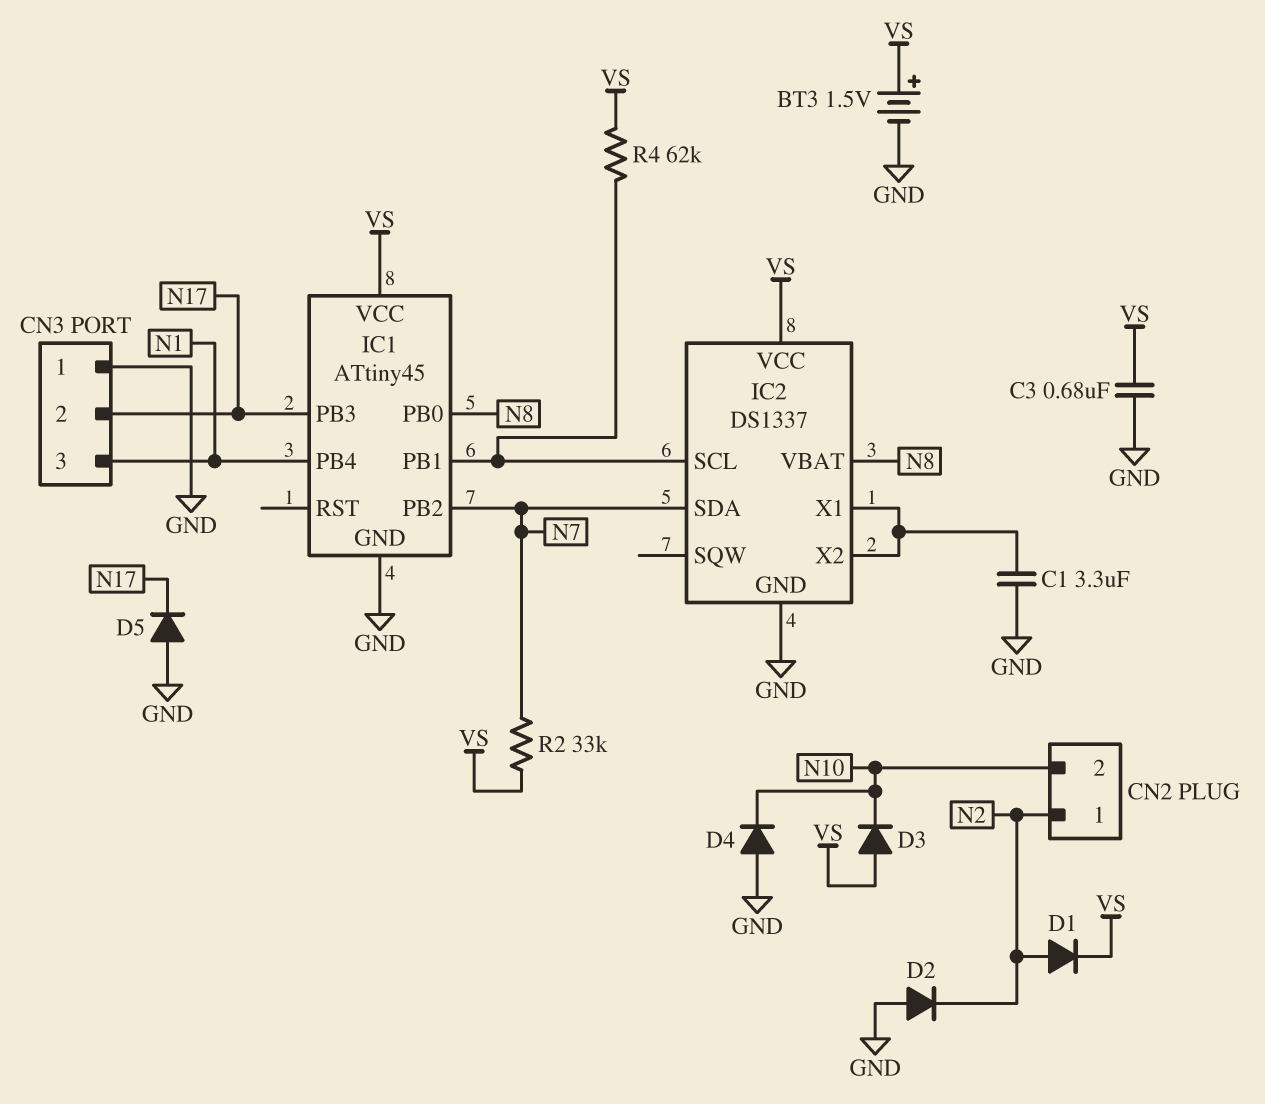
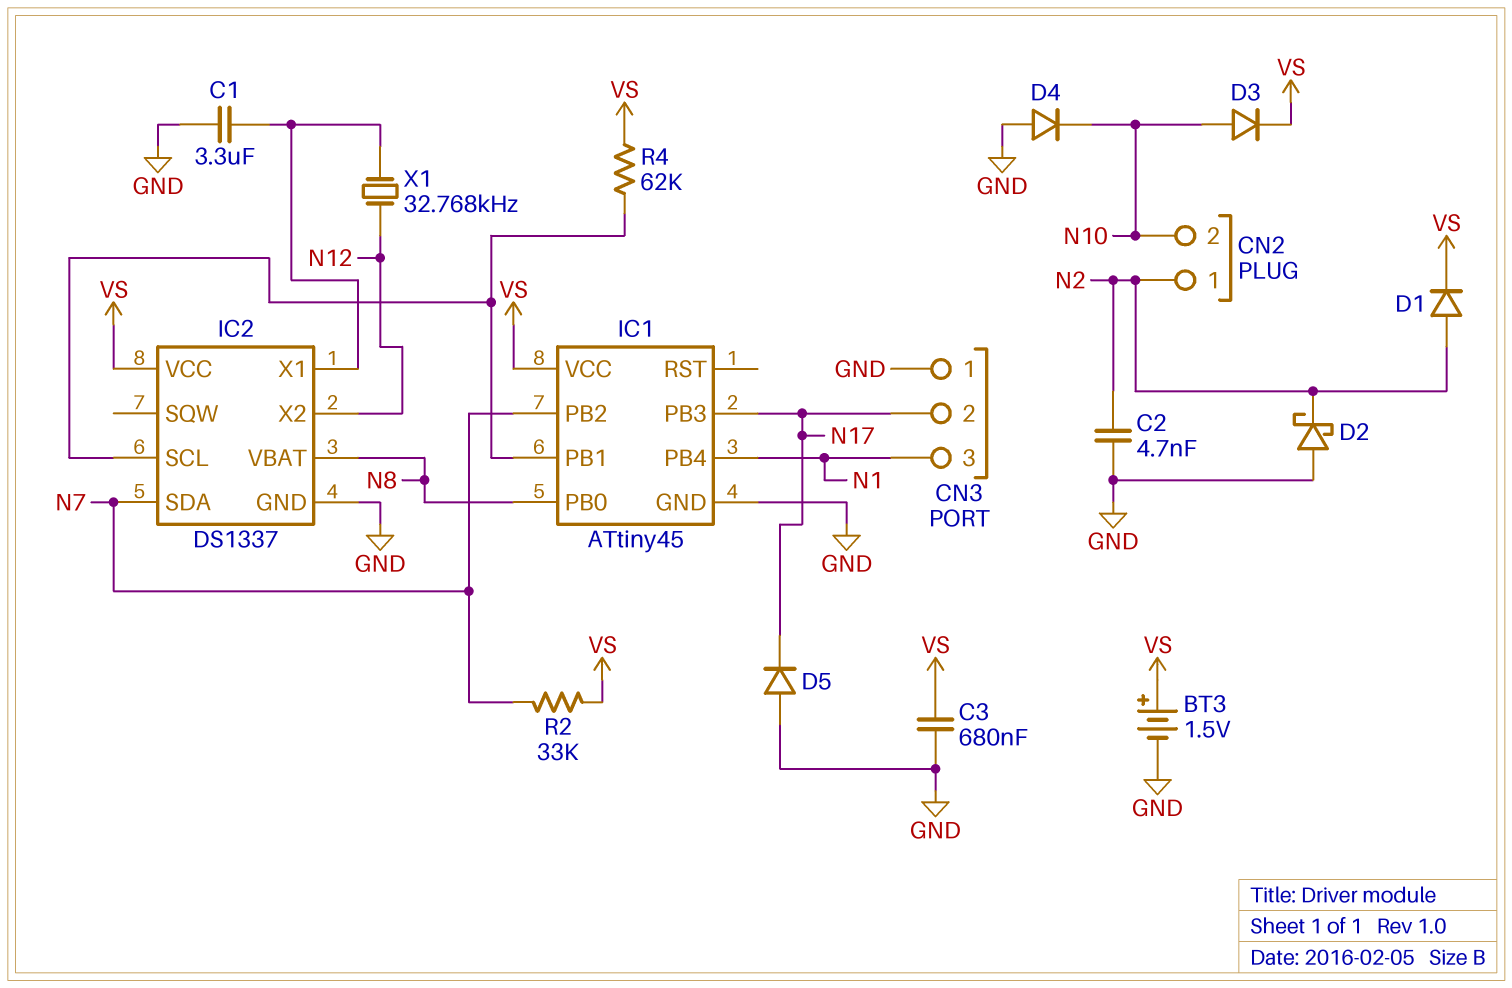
C2: none -> 4.7nF (GND, N2)
D2: diode (A GND, K N2) -> schottky (A GND, K N2)
D3: diode (A VS, K N10) -> diode (A N10, K VS)
IC2 pin X2: IC2/X1 -> N12
X1: none -> 32.768kHz (IC2/X1, N12)

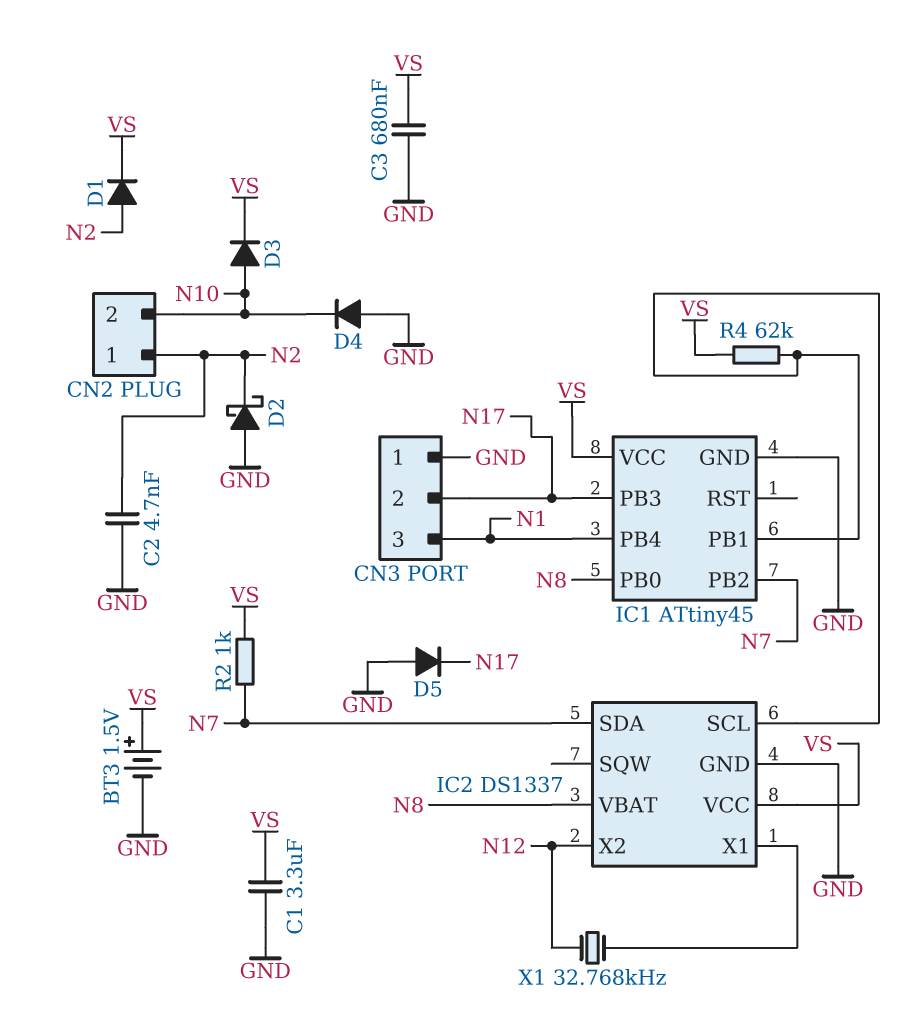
C1: 3.3uF (GND, IC2/X1) -> 3.3uF (GND, VS)
R2: 33k (N7, VS) -> 1k (N7, VS)

